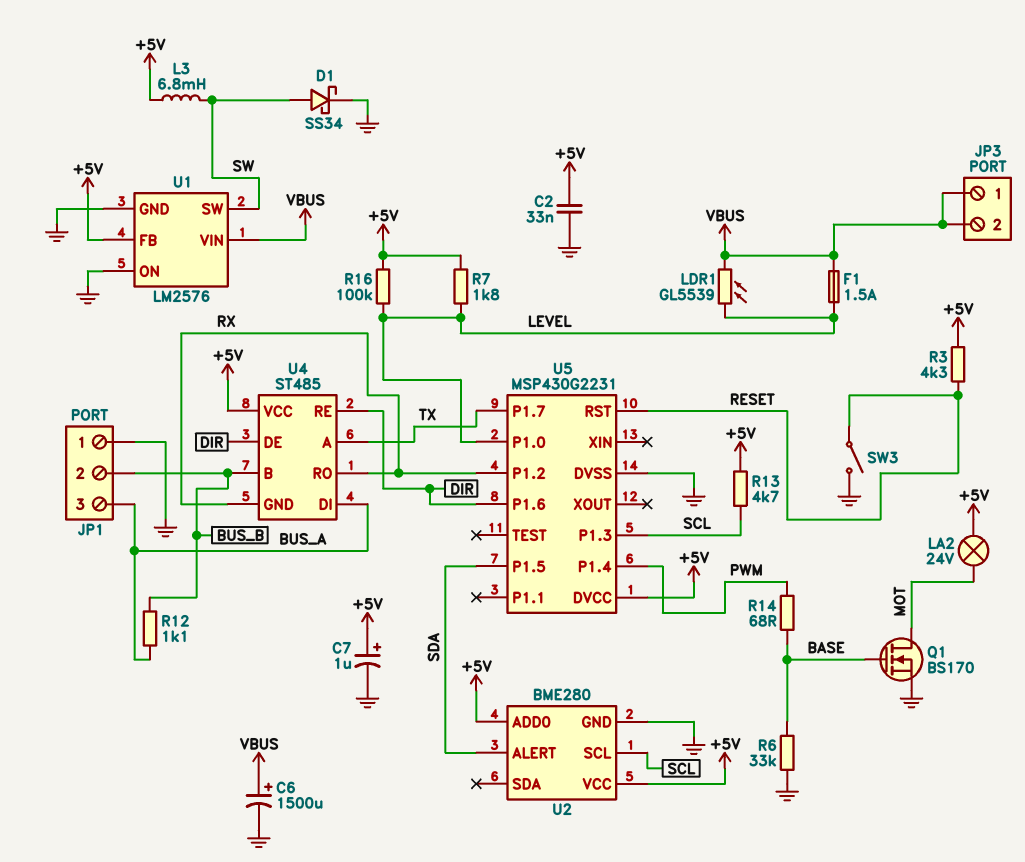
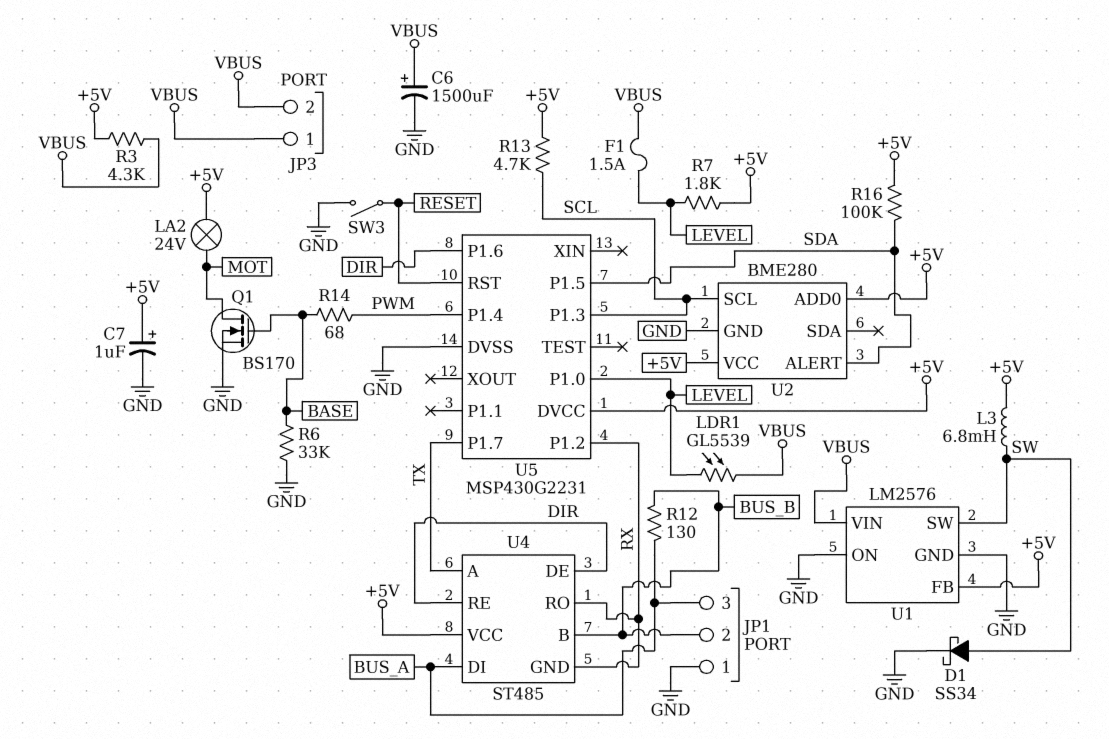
C2: 33nF (+5V, GND) -> none
R3: 4.3k (+5V, RESET) -> 4.3k (+5V, VBUS)
R12: 1.1k (BUS_A, BUS_B) -> 130 (BUS_A, BUS_B)
R16: 100k (+5V, LEVEL) -> 100k (+5V, SDA)

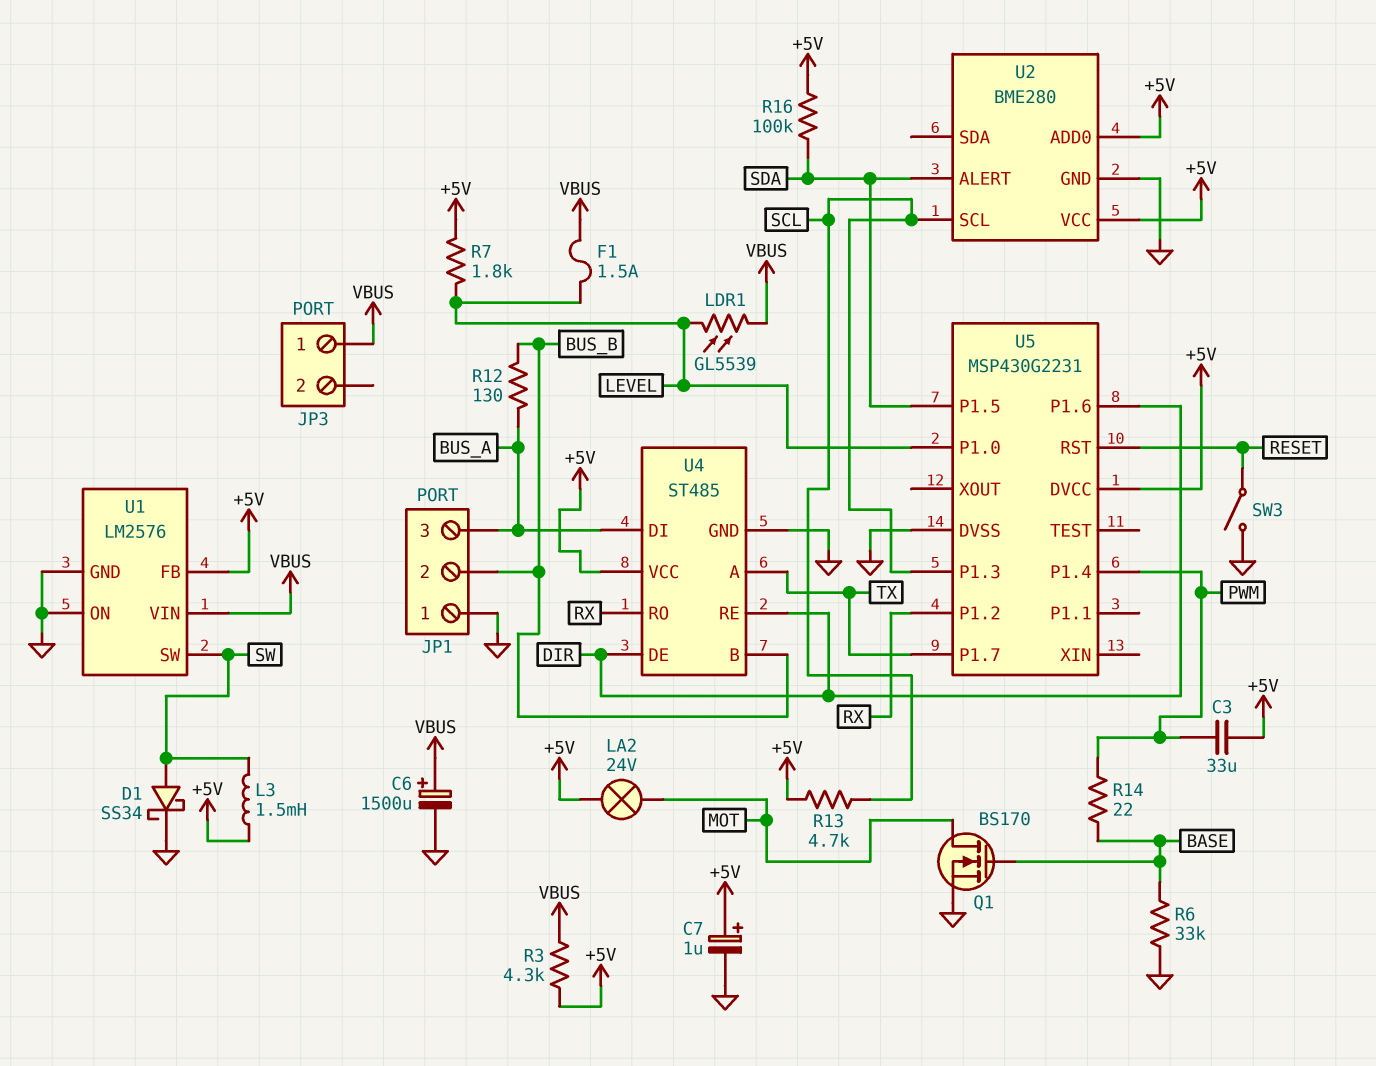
C3: none -> 33uF (+5V, PWM)
JP3 pin 2: VBUS -> none
L3: 6.8mH (+5V, SW) -> 1.5mH (+5V, SW)
R14: 68 (BASE, PWM) -> 22 (BASE, PWM)
U4 pin GND: RX -> GND

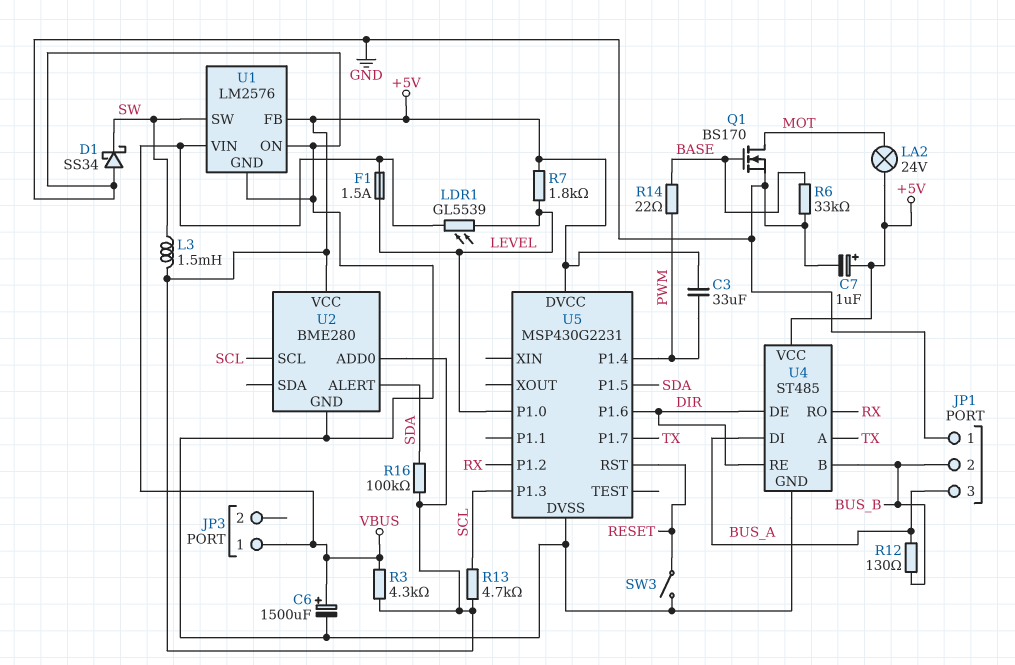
D1: schottky SS34 (A SW, K GND) -> schottky SS34 (A GND, K SW)

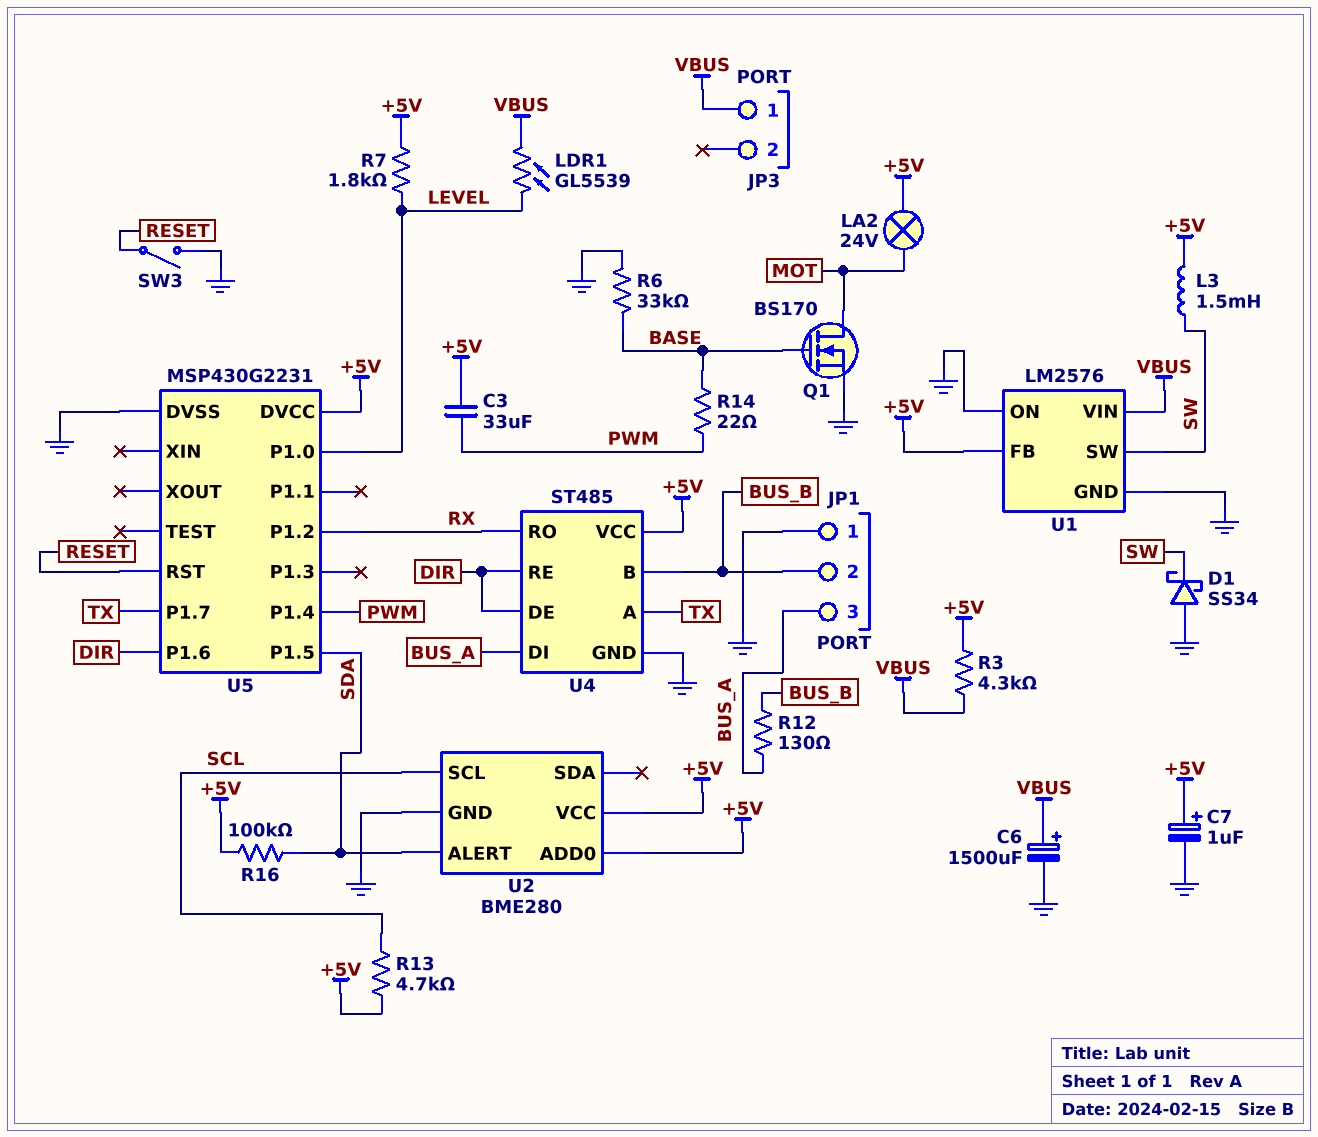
F1: 1.5A (LEVEL, VBUS) -> none
U5 pin P1.3: SCL -> none

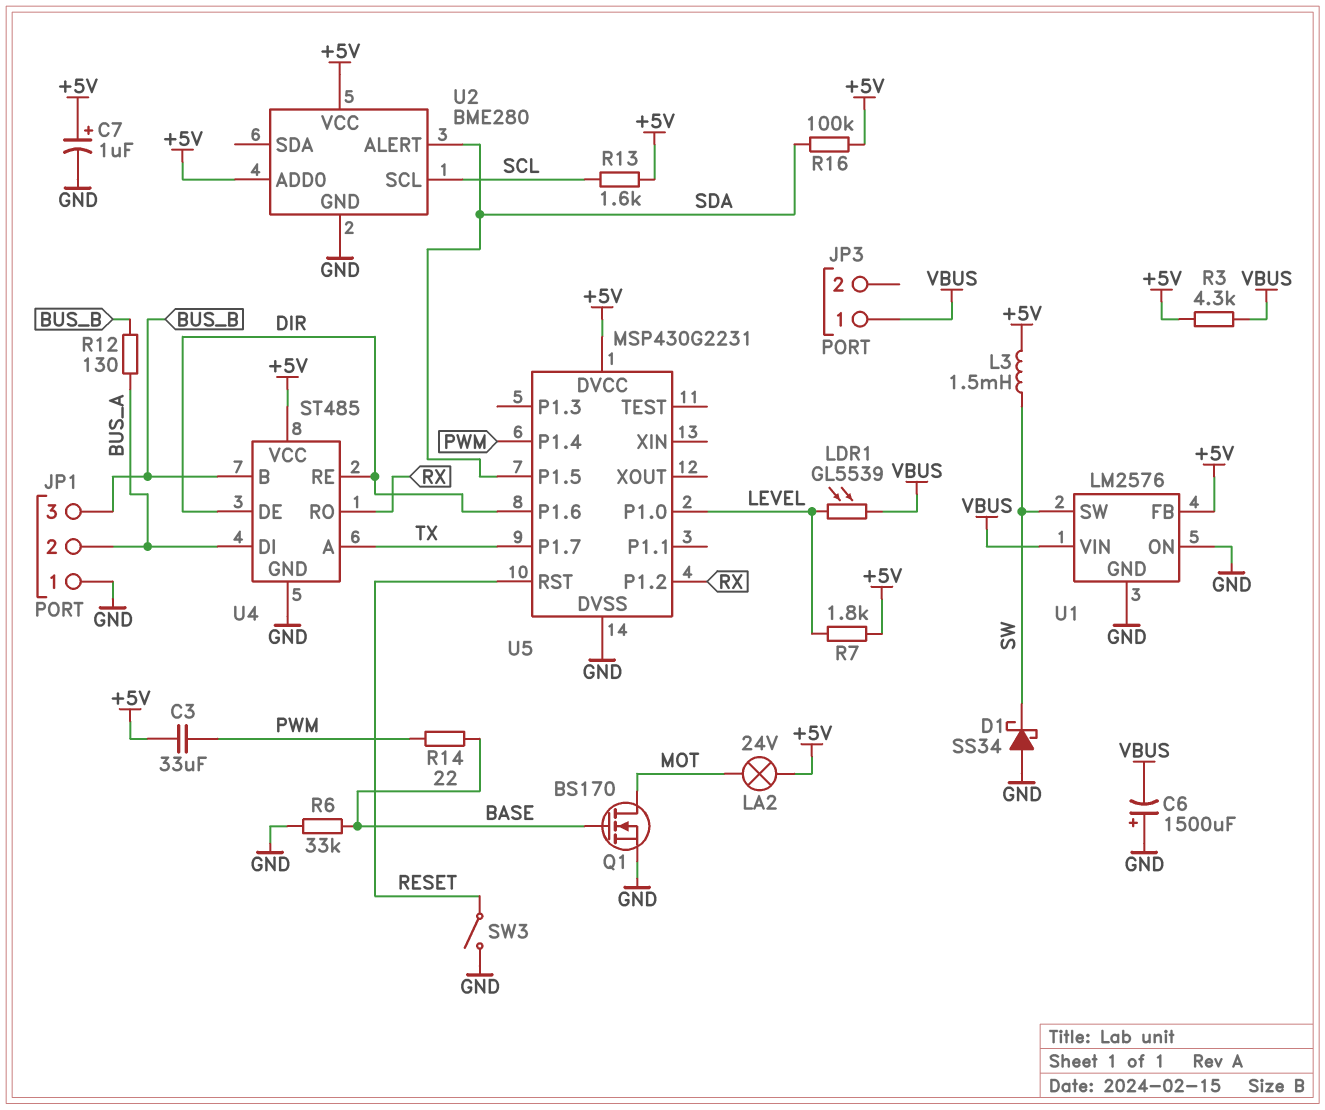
C6: 1500uF (plus VBUS, minus GND) -> 1500uF (plus GND, minus VBUS)
JP1 pin 2: BUS_B -> BUS_A
JP1 pin 3: BUS_A -> BUS_B
R13: 4.7k (+5V, SCL) -> 1.6k (+5V, SCL)

